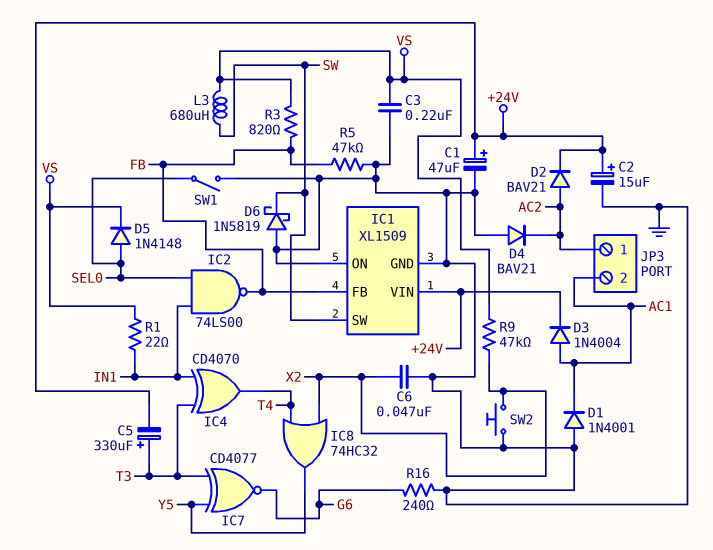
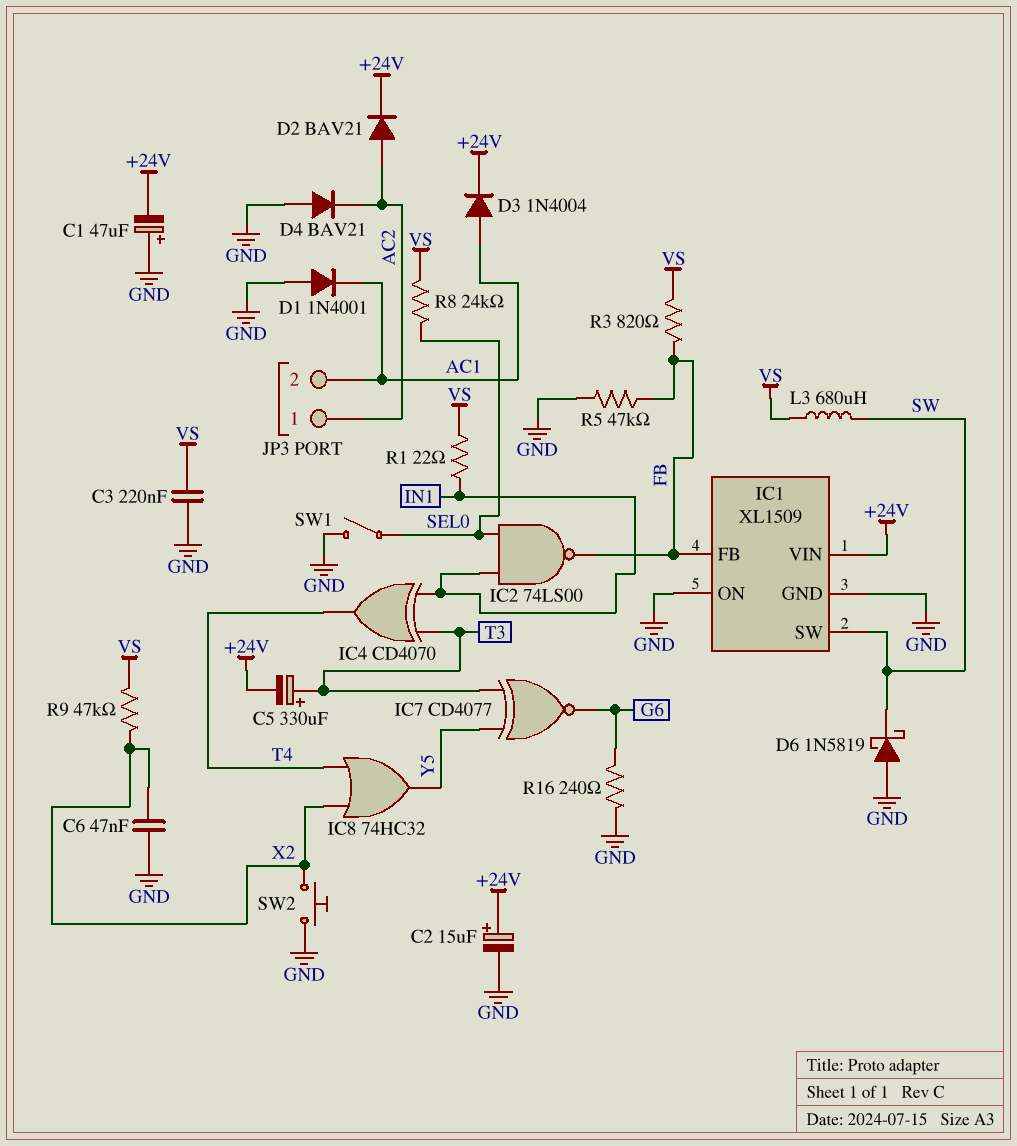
C1: 47uF (plus +24V, minus GND) -> 47uF (plus GND, minus +24V)
D5: diode 1N4148 (A SEL0, K VS) -> none
R8: none -> 24k (SEL0, VS)

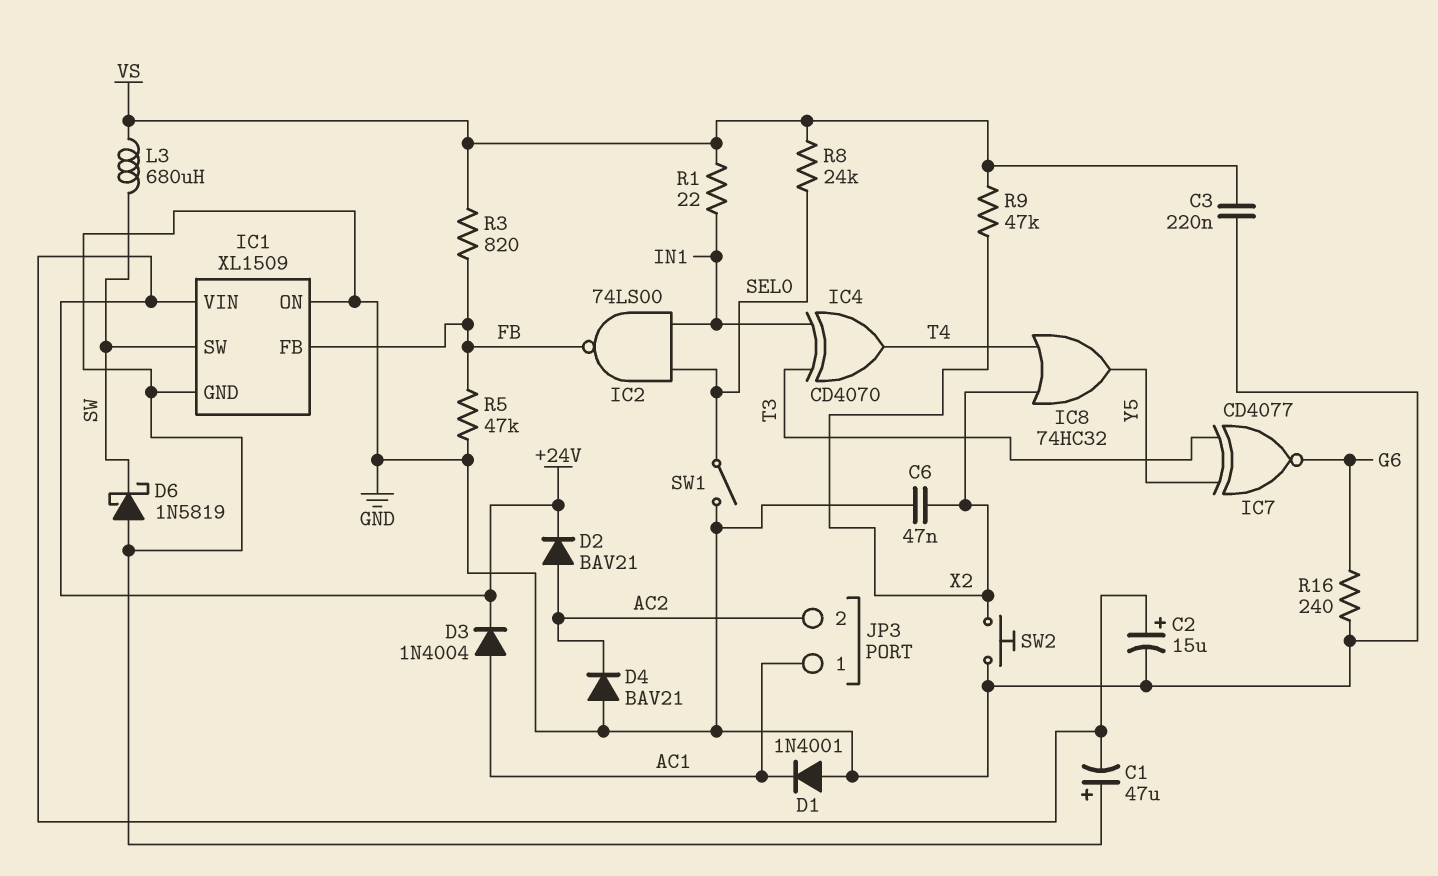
C5: 330uF (plus T3, minus +24V) -> none
JP3 pin 1: AC2 -> AC1
JP3 pin 2: AC1 -> AC2

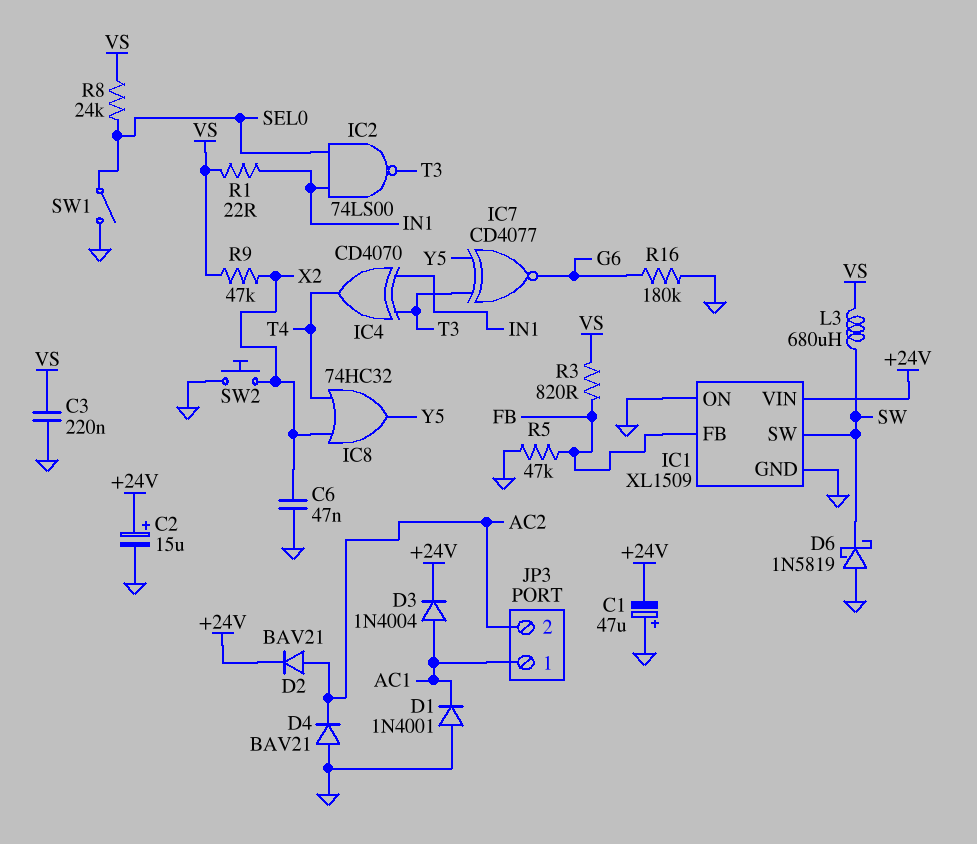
IC2: NAND 74LS00 (in IN1, in SEL0, out FB) -> NAND 74LS00 (in IN1, in SEL0, out T3)
R16: 240 (G6, GND) -> 180k (G6, GND)

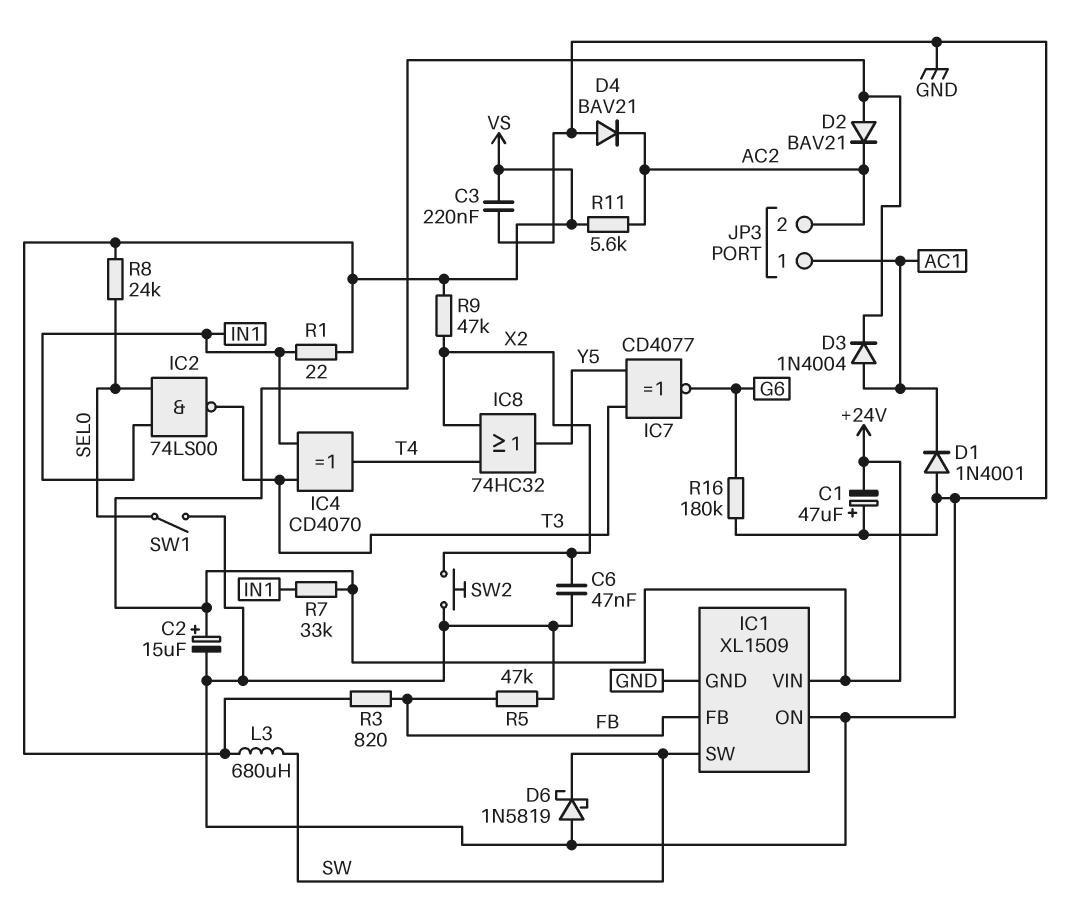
D2: diode BAV21 (A AC2, K +24V) -> diode BAV21 (A +24V, K AC2)
R7: none -> 33k (+24V, IN1)
R11: none -> 5.6k (AC2, VS)

